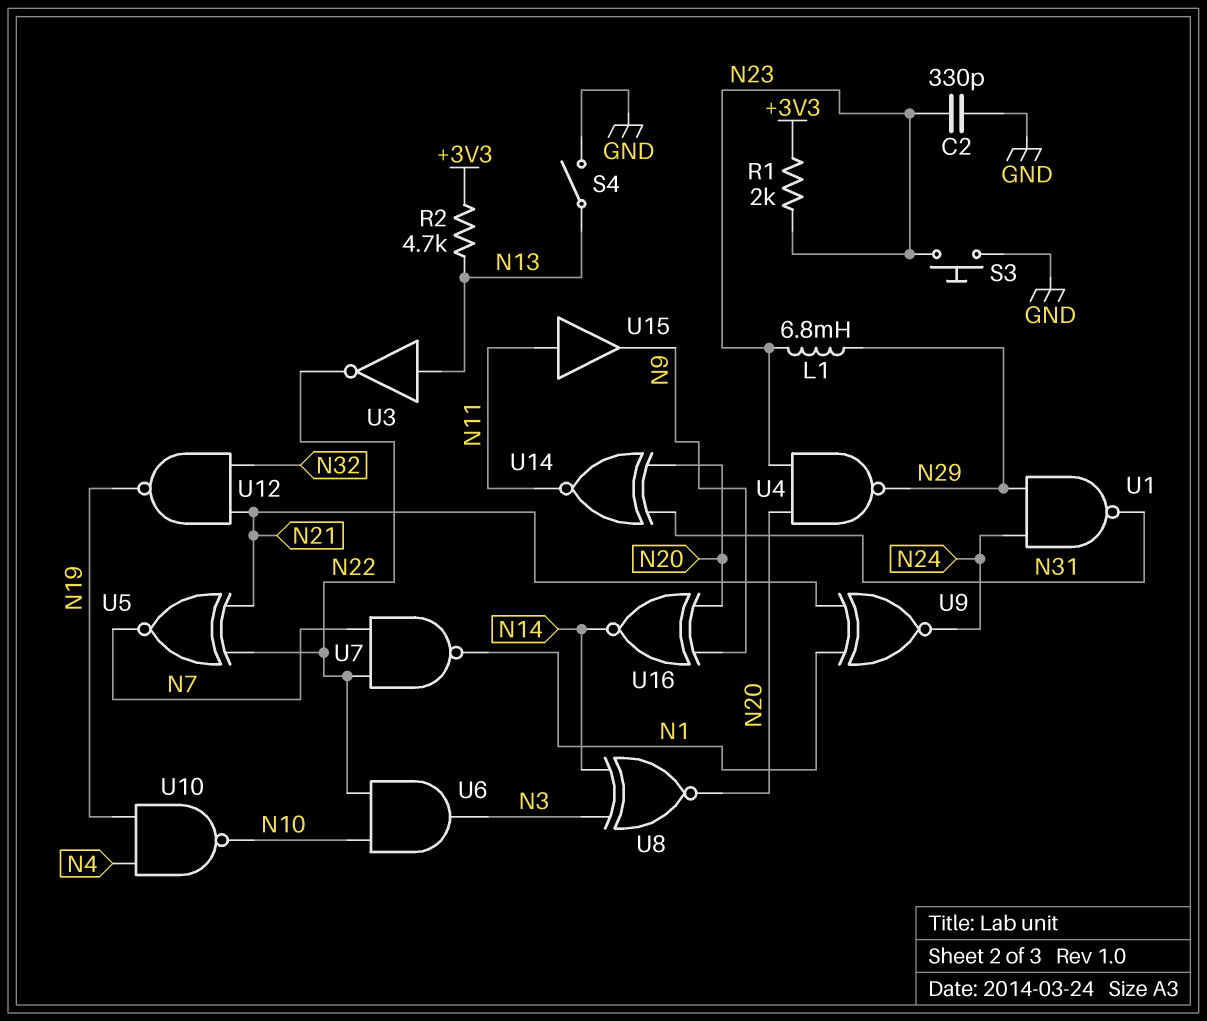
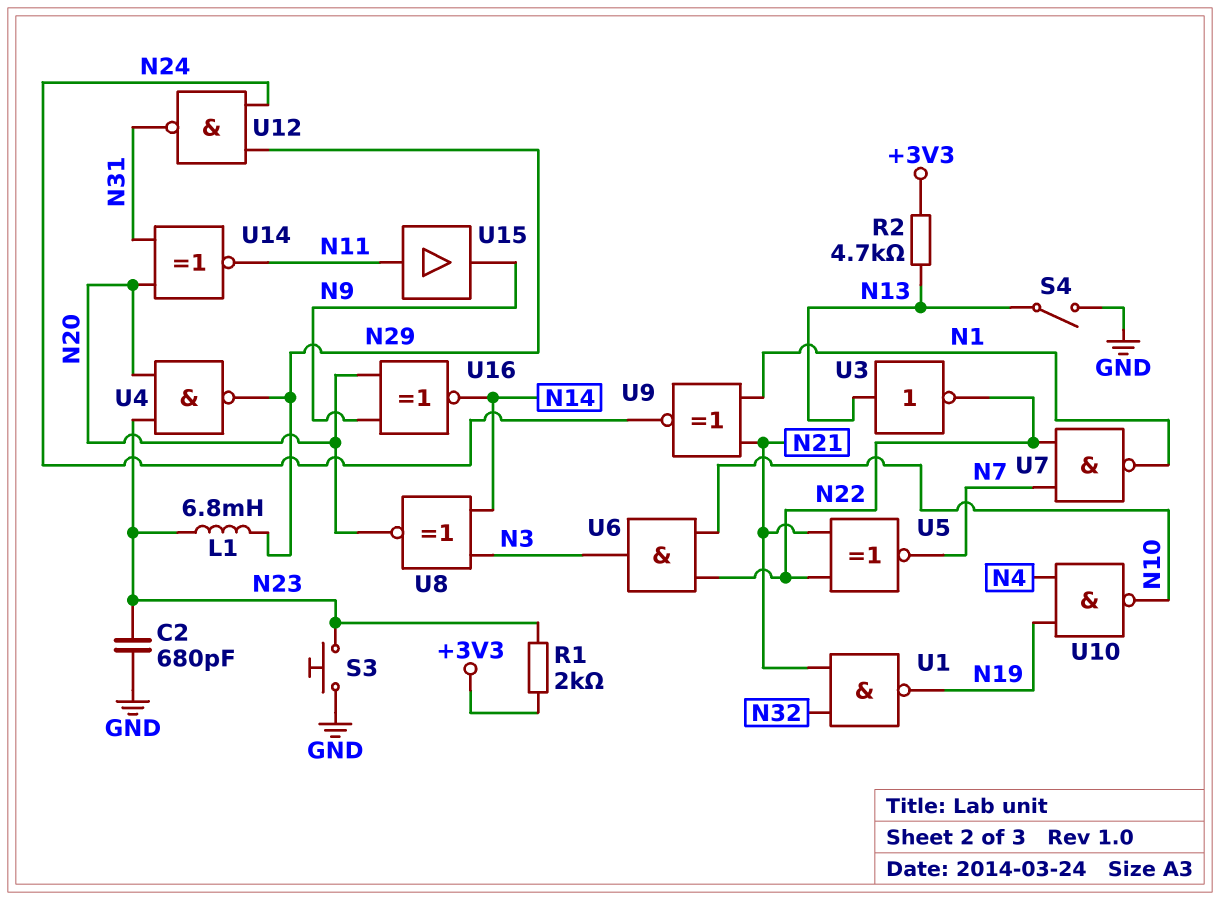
C2: 330pF (GND, N23) -> 680pF (GND, N23)
U1: NAND (in N24, in N29, out N31) -> NAND (in N21, in N32, out N19)
U12: NAND (in N21, in N32, out N19) -> NAND (in N24, in N29, out N31)

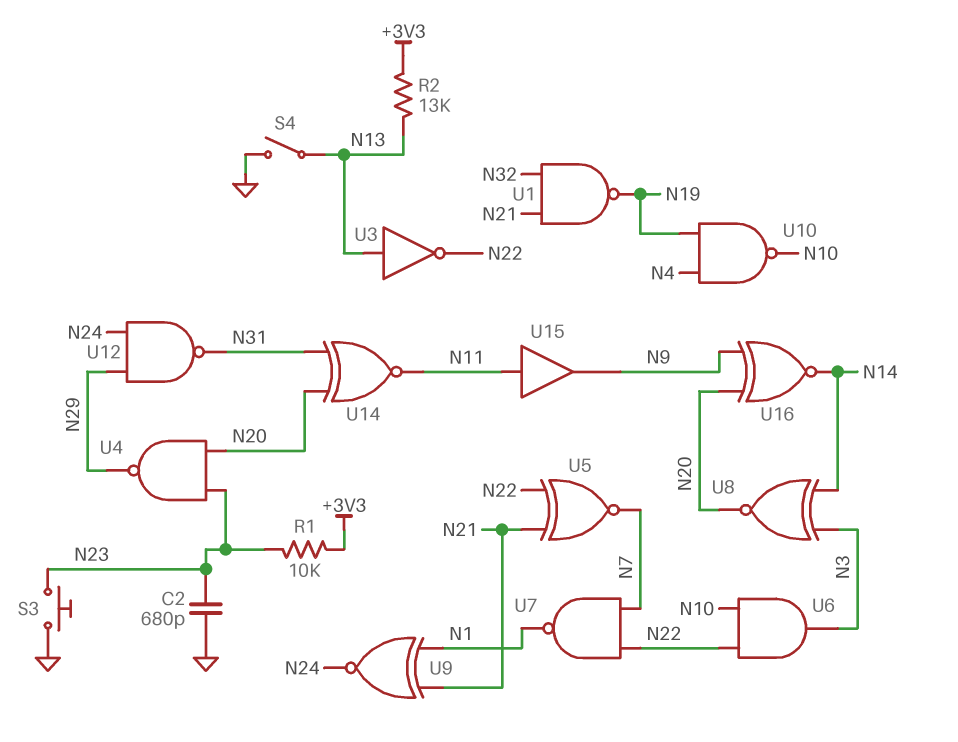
L1: 6.8mH (N23, N29) -> none
R1: 2k (+3V3, N23) -> 10k (+3V3, N23)
R2: 4.7k (+3V3, N13) -> 13k (+3V3, N13)

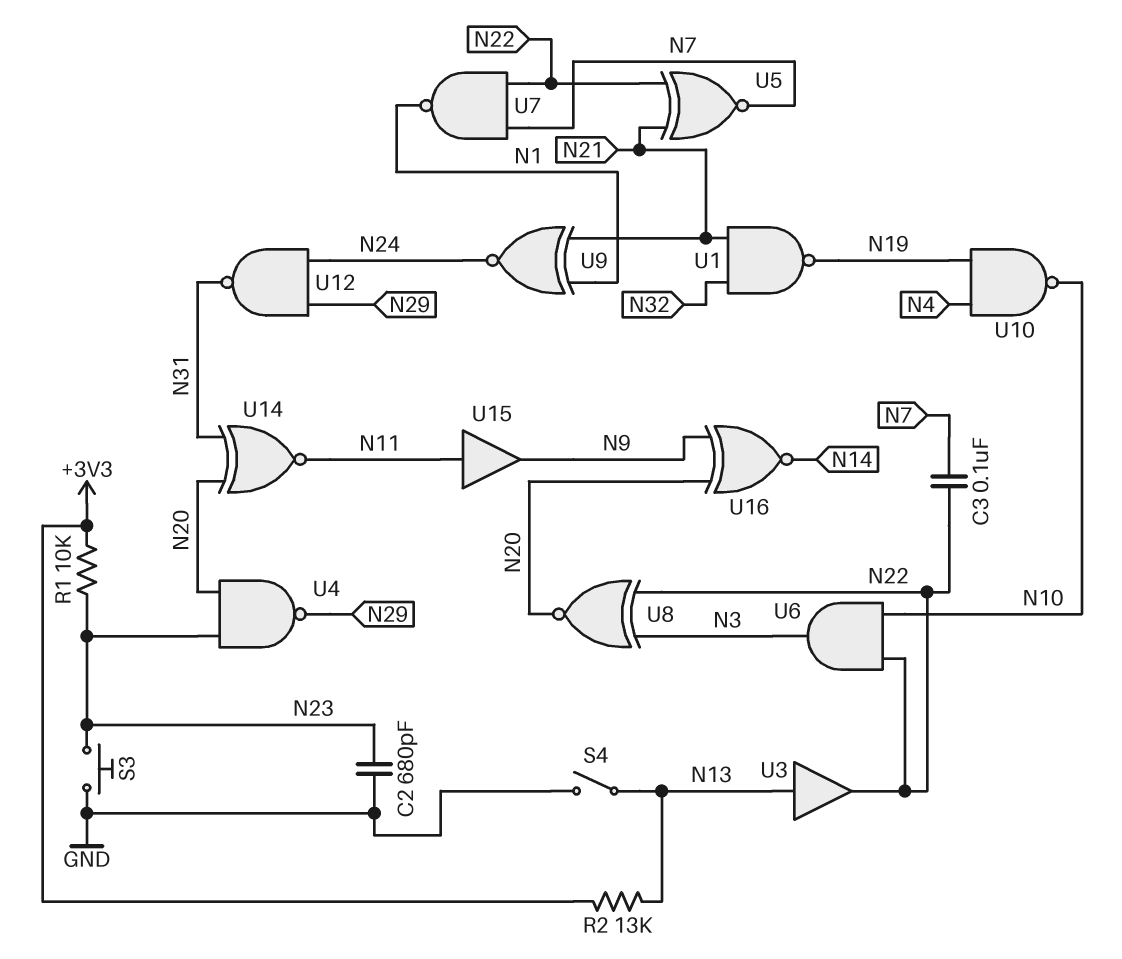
C3: none -> 100nF (N7, N22)
U3: NOT (in N13, out N22) -> buffer (in N13, out N22)
U8: XNOR (in N3, in N14, out N20) -> XNOR (in N3, in N22, out N20)

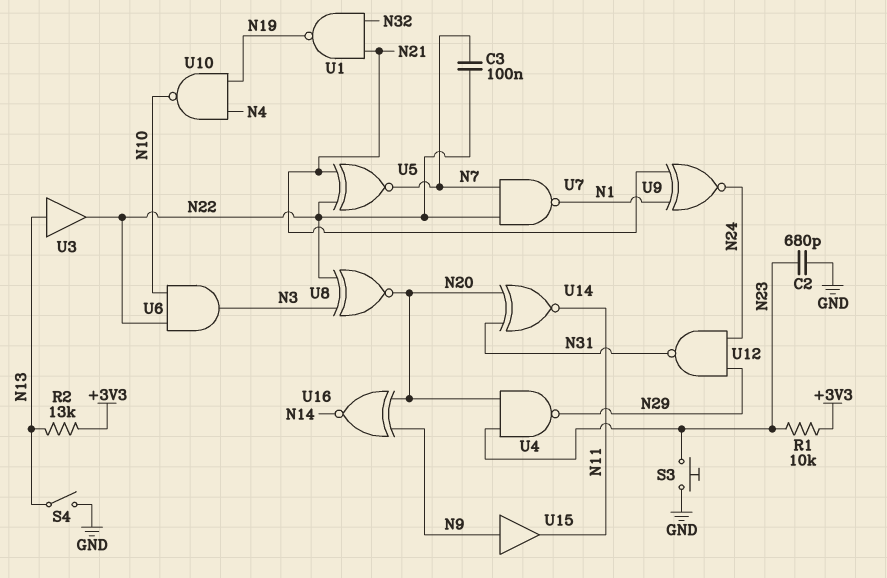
U15: buffer (in N11, out N9) -> buffer (in N9, out N11)

